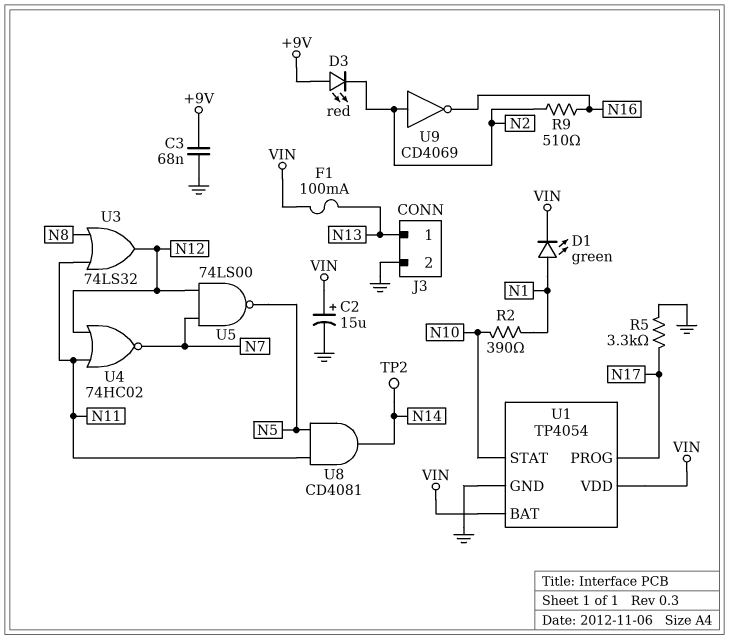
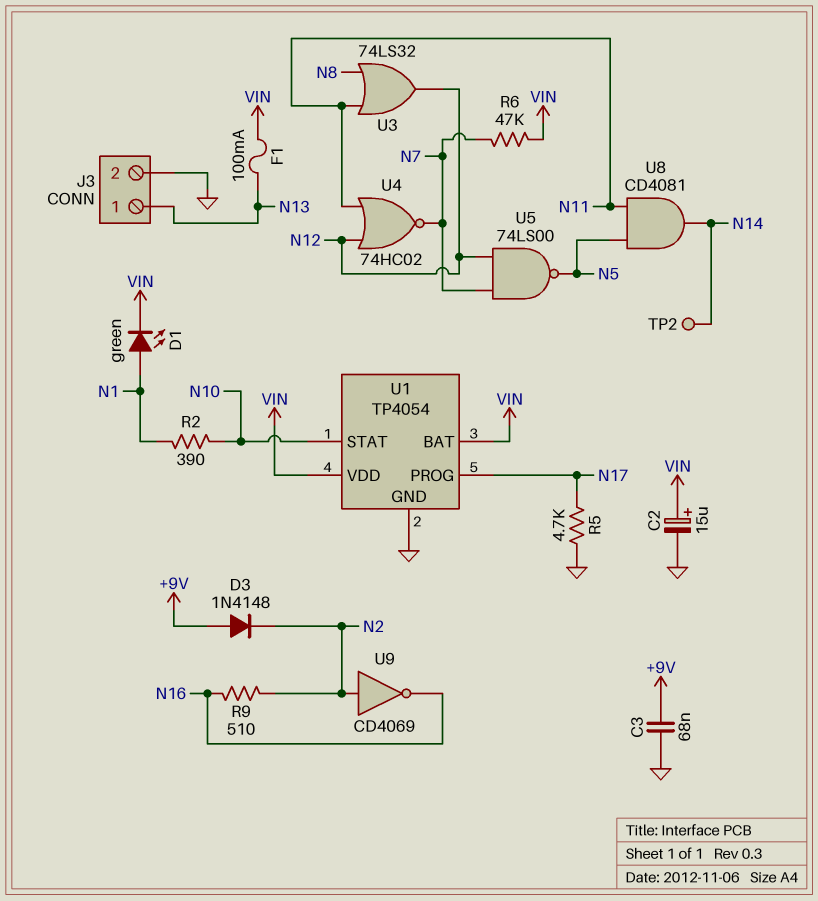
D3: LED red (A +9V, K N2) -> diode 1N4148 (A +9V, K N2)
R5: 3.3k (GND, N17) -> 4.7k (GND, N17)
R6: none -> 47k (N7, VIN)

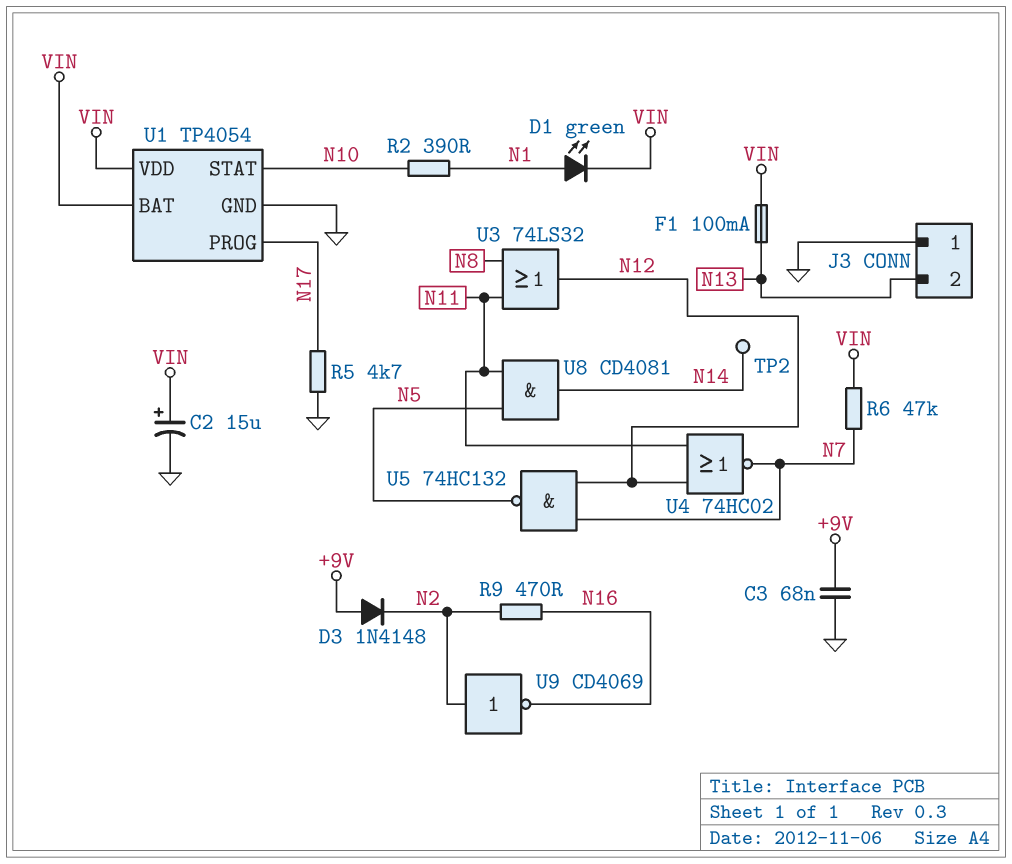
J3 pin 1: N13 -> GND
J3 pin 2: GND -> N13
R9: 510 (N2, N16) -> 470 (N2, N16)
U5: NAND 74LS00 (in N7, in N12, out N5) -> NAND 74HC132 (in N7, in N12, out N5)

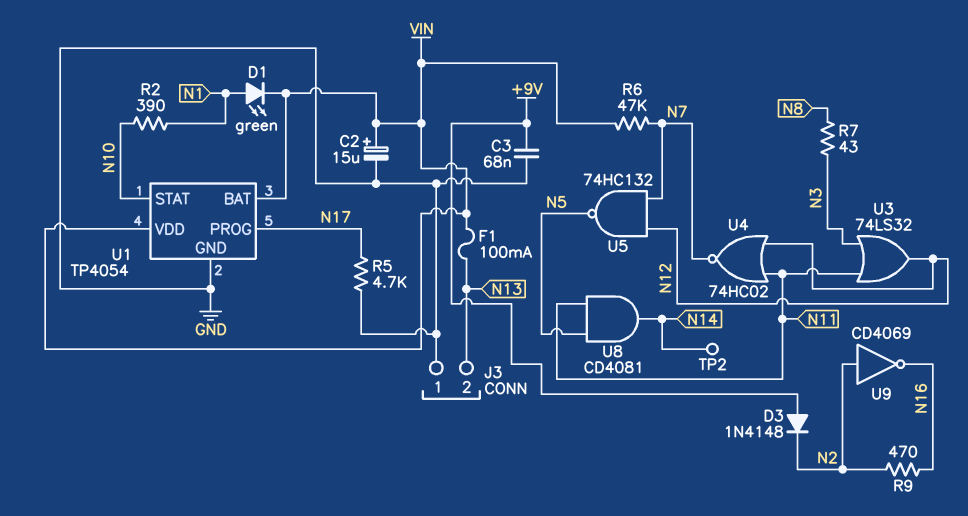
R7: none -> 43 (N3, N8)
U3: OR 74LS32 (in N8, in N11, out N12) -> OR 74LS32 (in N3, in N11, out N12)

